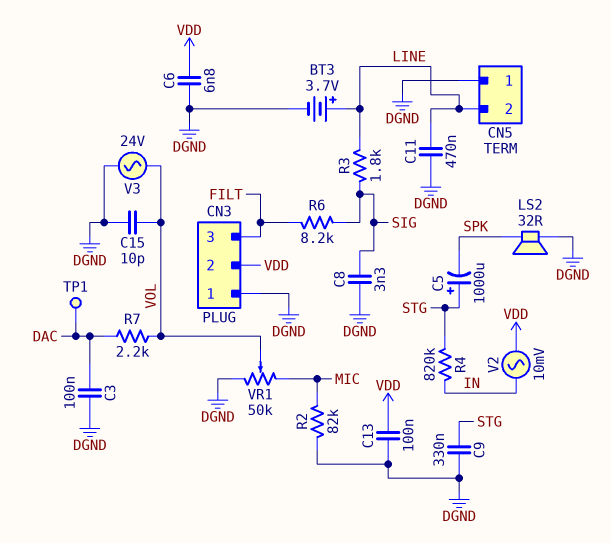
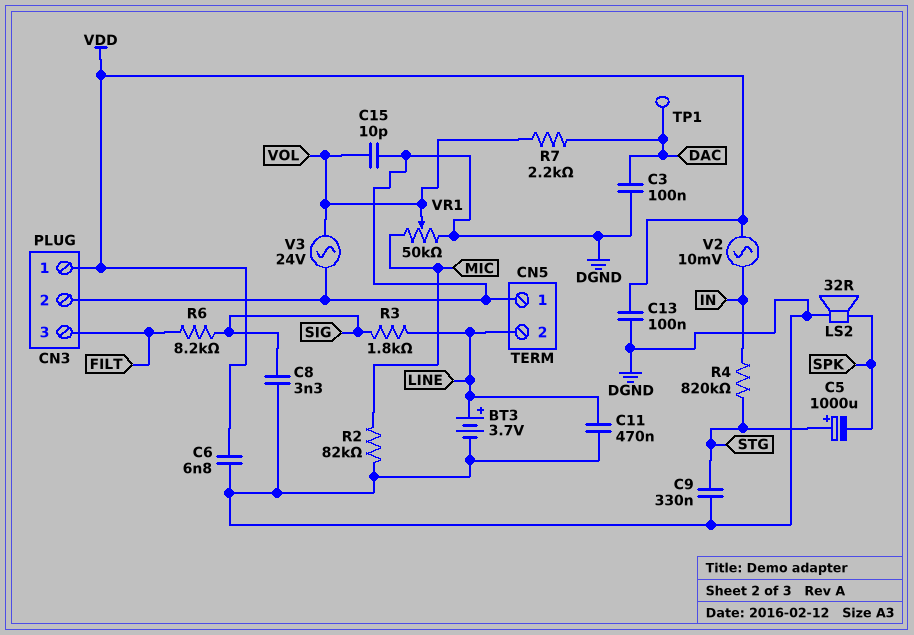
CN3 pin 1: DGND -> VDD
CN3 pin 2: VDD -> DGND

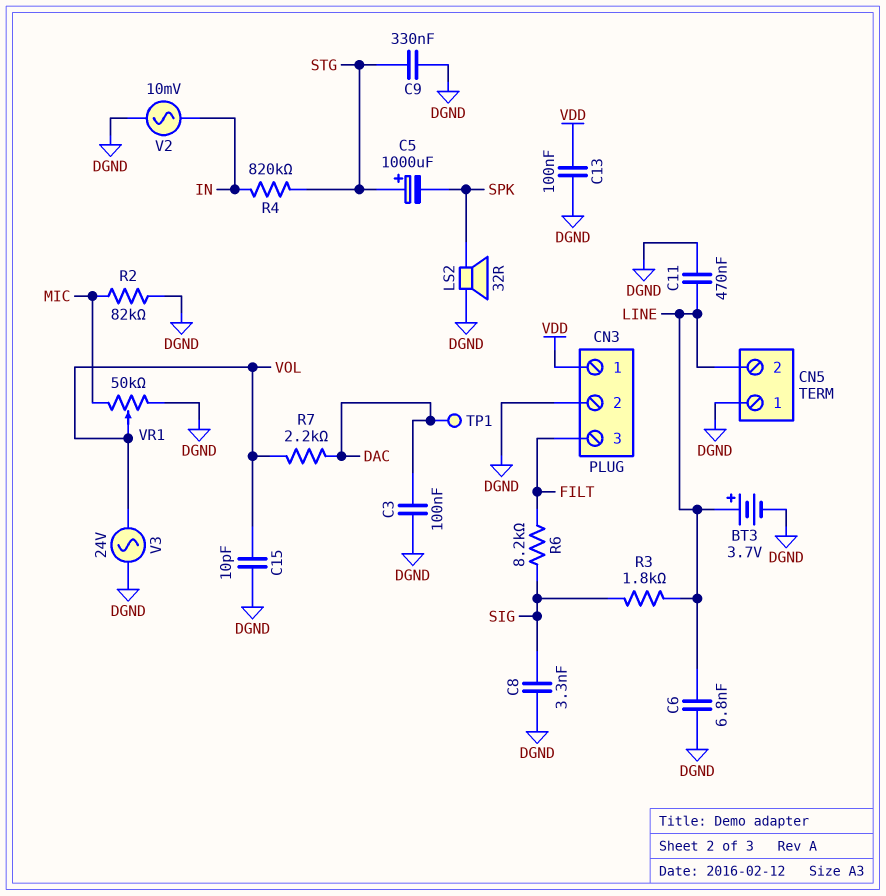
C6: 6.8nF (DGND, VDD) -> 6.8nF (DGND, LINE)
V2: AC 10mV (IN, VDD) -> AC 10mV (DGND, IN)

